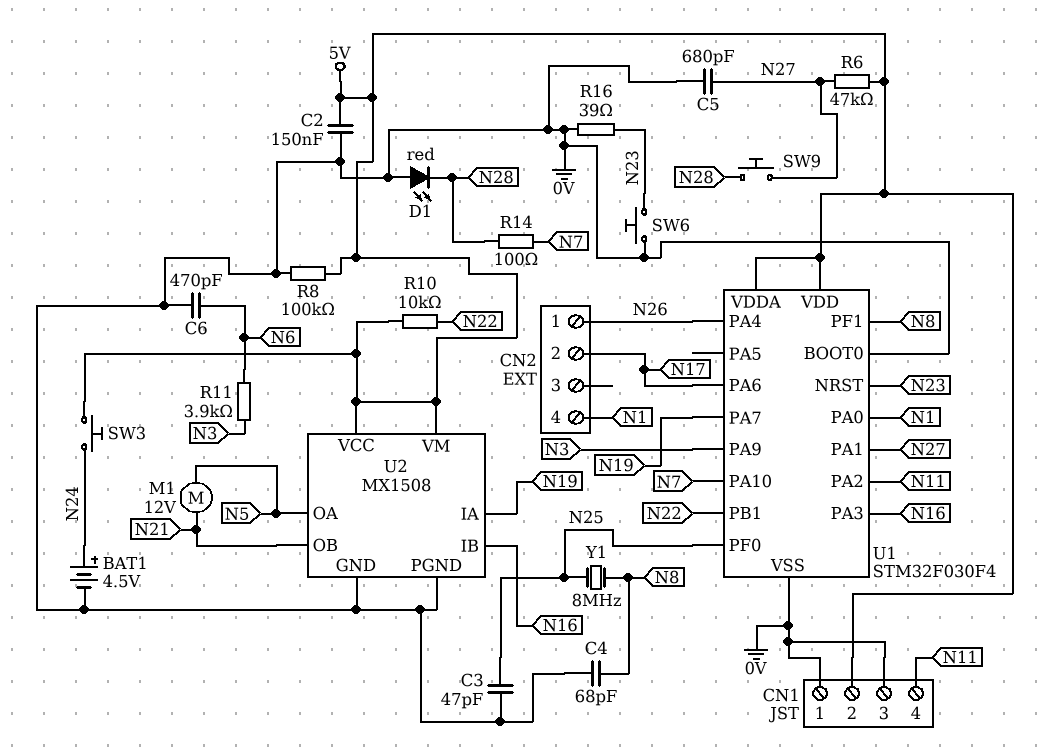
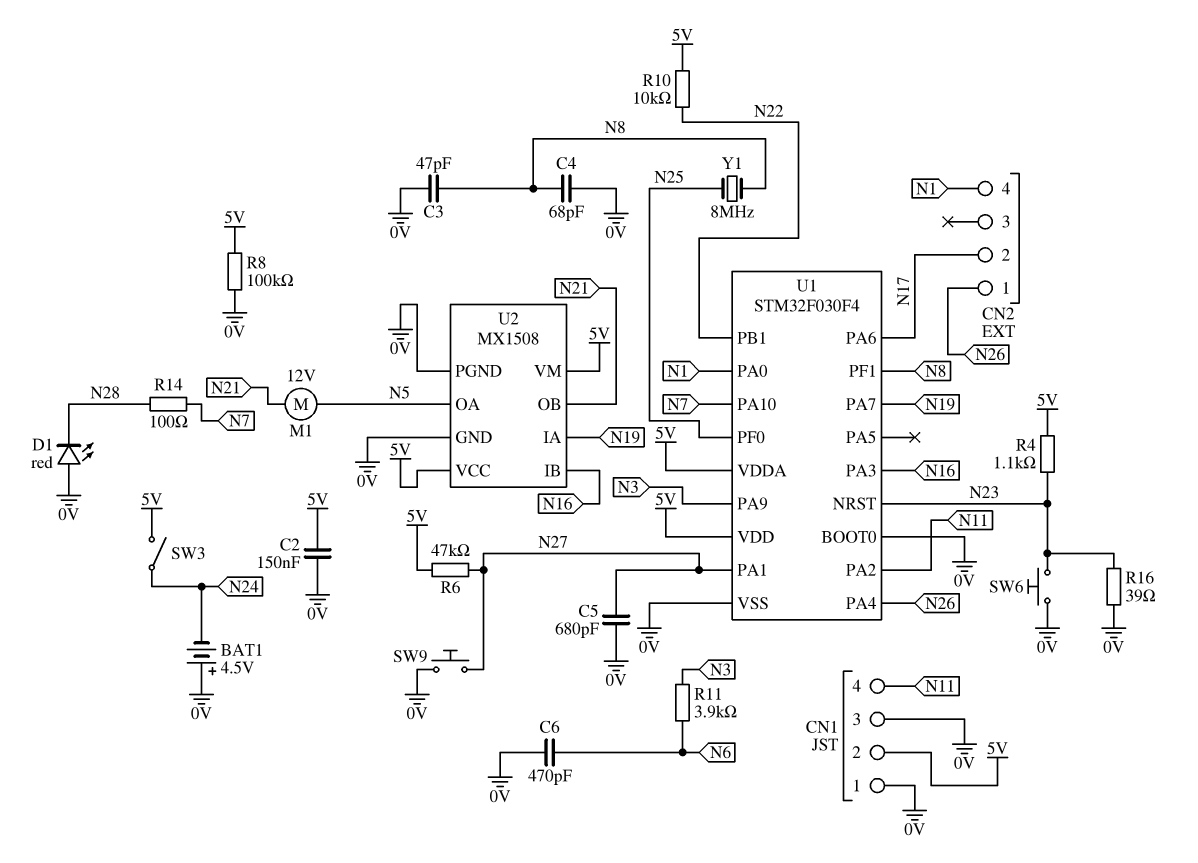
BAT1: 4.5V (plus N24, minus 0V) -> 4.5V (plus 0V, minus N24)
C3: 47pF (0V, N25) -> 47pF (0V, N8)
R4: none -> 1.1k (5V, N23)
SW3: button (5V, N24) -> switch (5V, N24)
SW9: button (N27, N28) -> button (0V, N27)

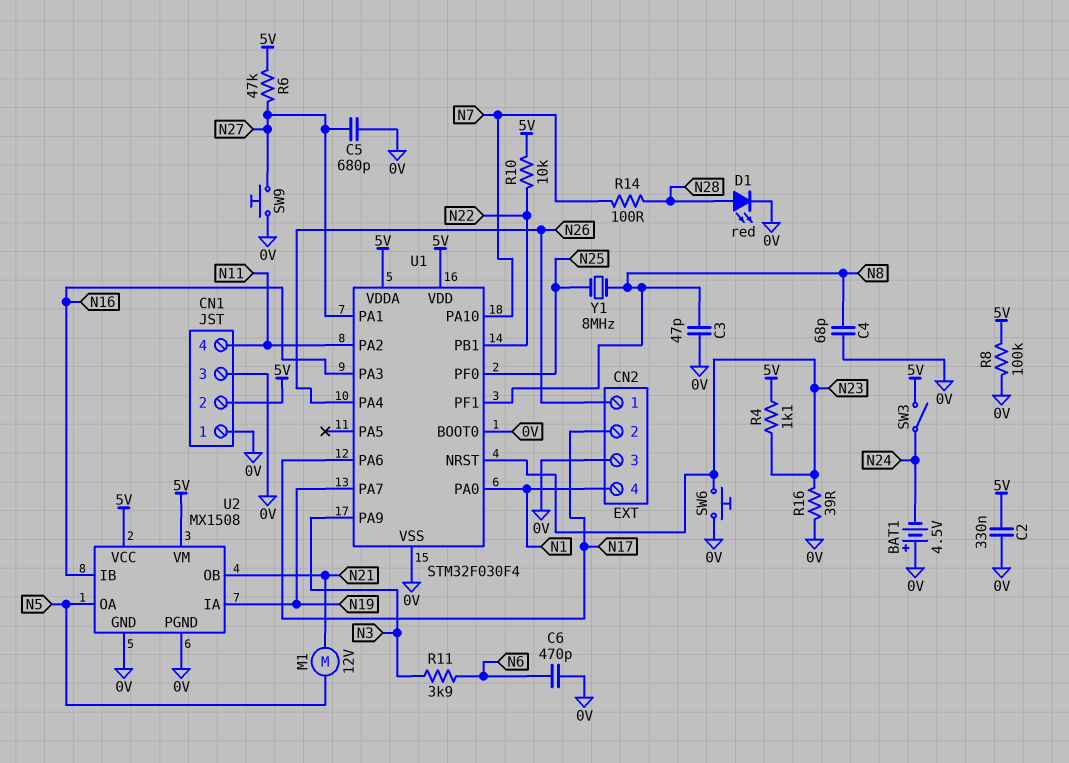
C2: 150nF (0V, 5V) -> 330nF (0V, 5V)
CN2 pin 3: none -> 0V
D1: LED red (A 0V, K N28) -> LED red (A N28, K 0V)

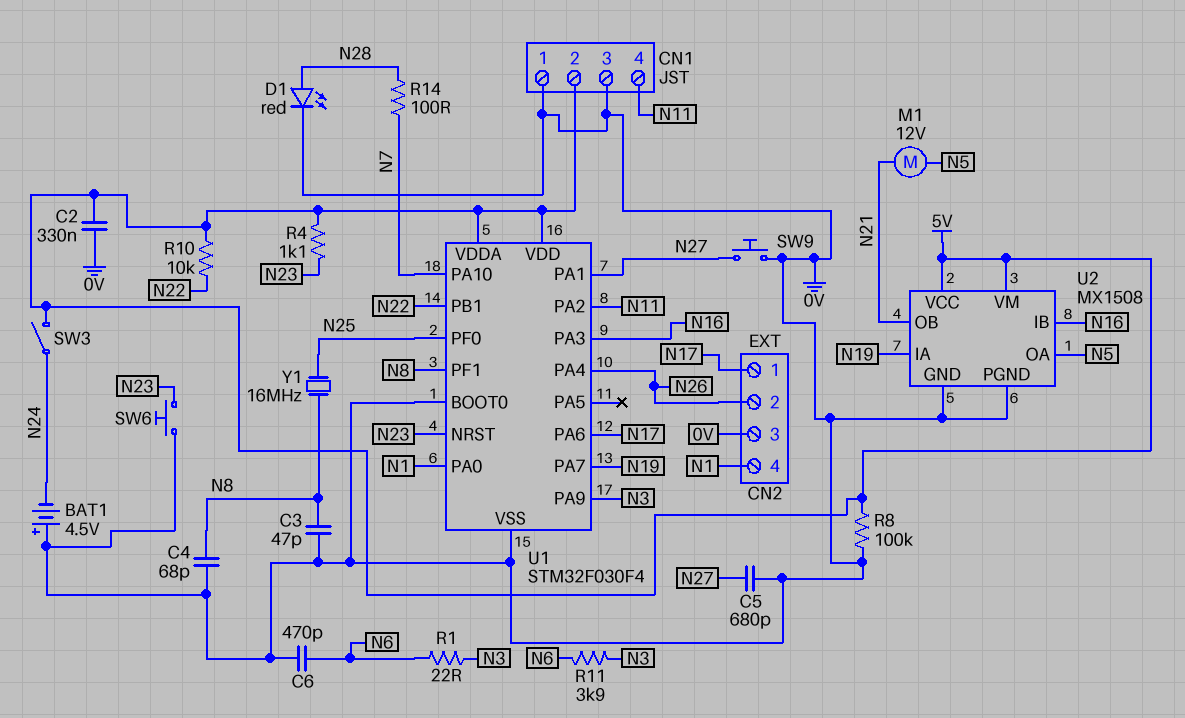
CN2 pin 1: N26 -> N17
CN2 pin 2: N17 -> N26
R1: none -> 22 (N3, N6)
R6: 47k (5V, N27) -> none
R16: 39 (0V, N23) -> none
Y1: 8MHz (N8, N25) -> 16MHz (N8, N25)

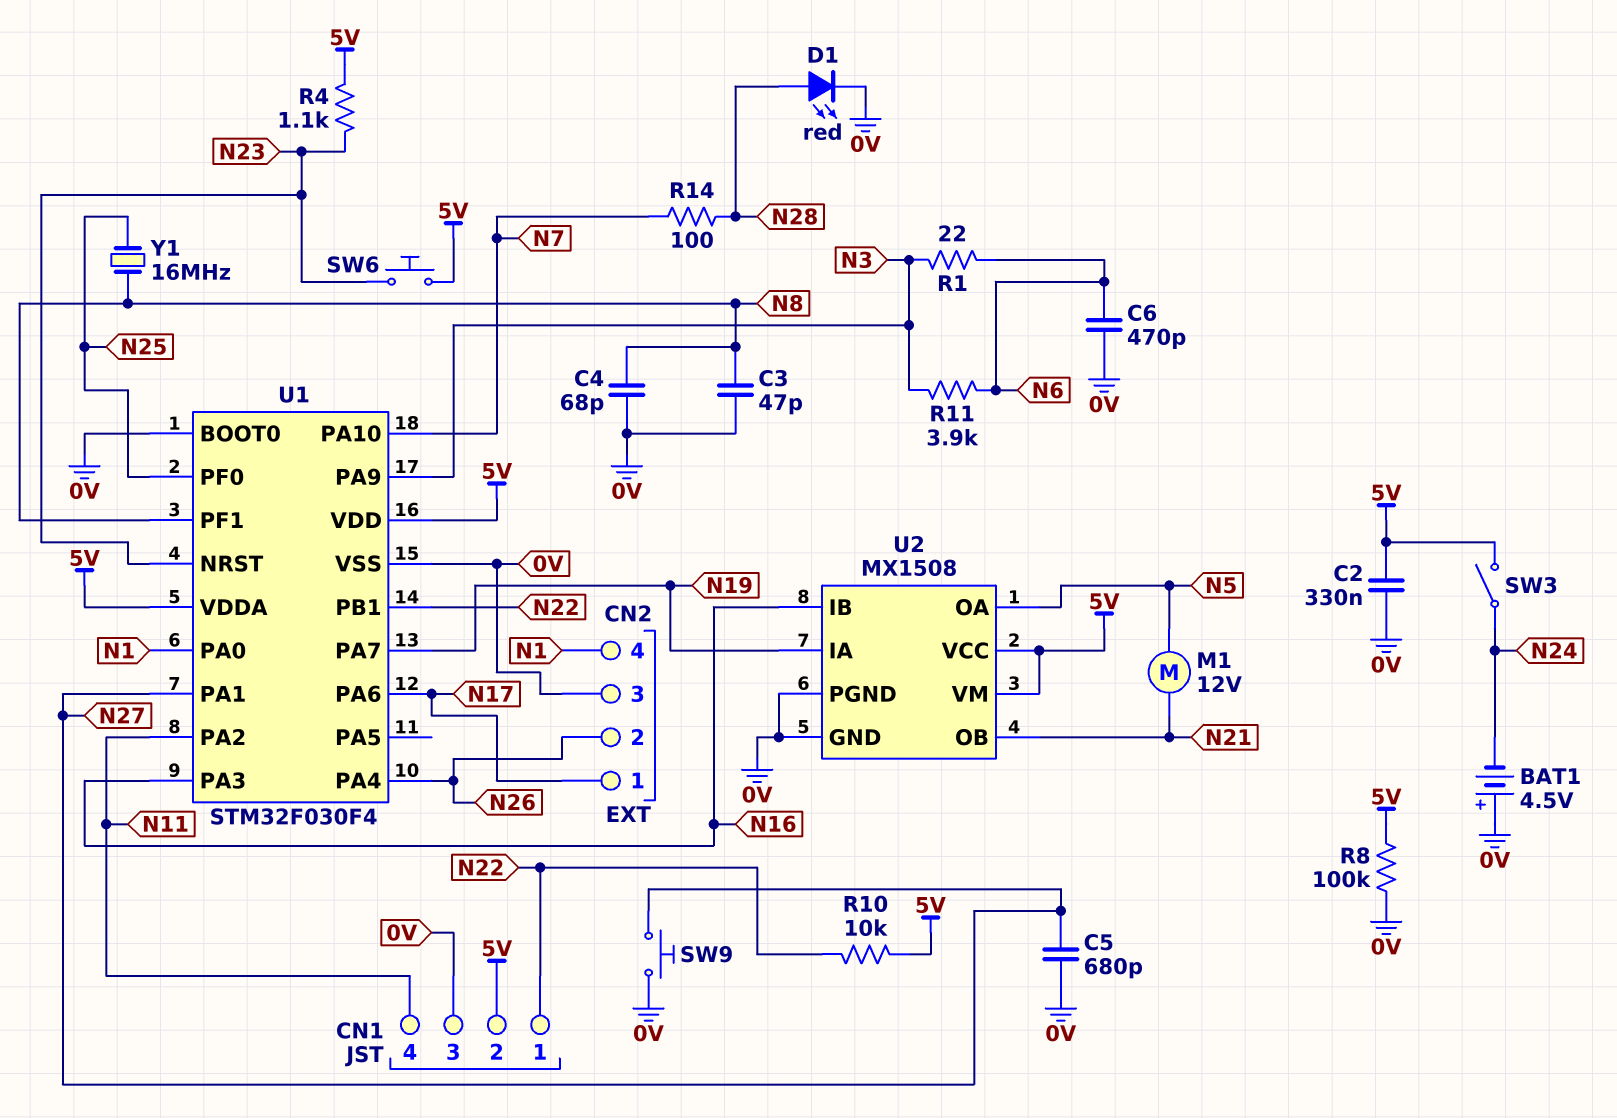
CN1 pin 1: 0V -> N22
SW6: button (0V, N23) -> button (5V, N23)

